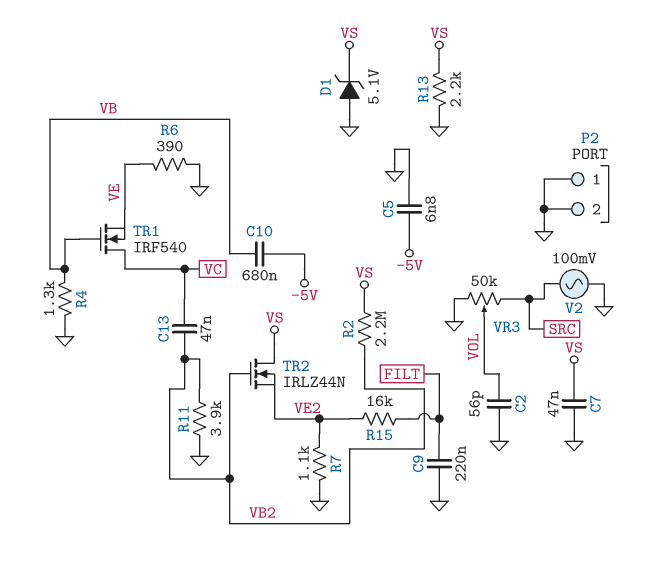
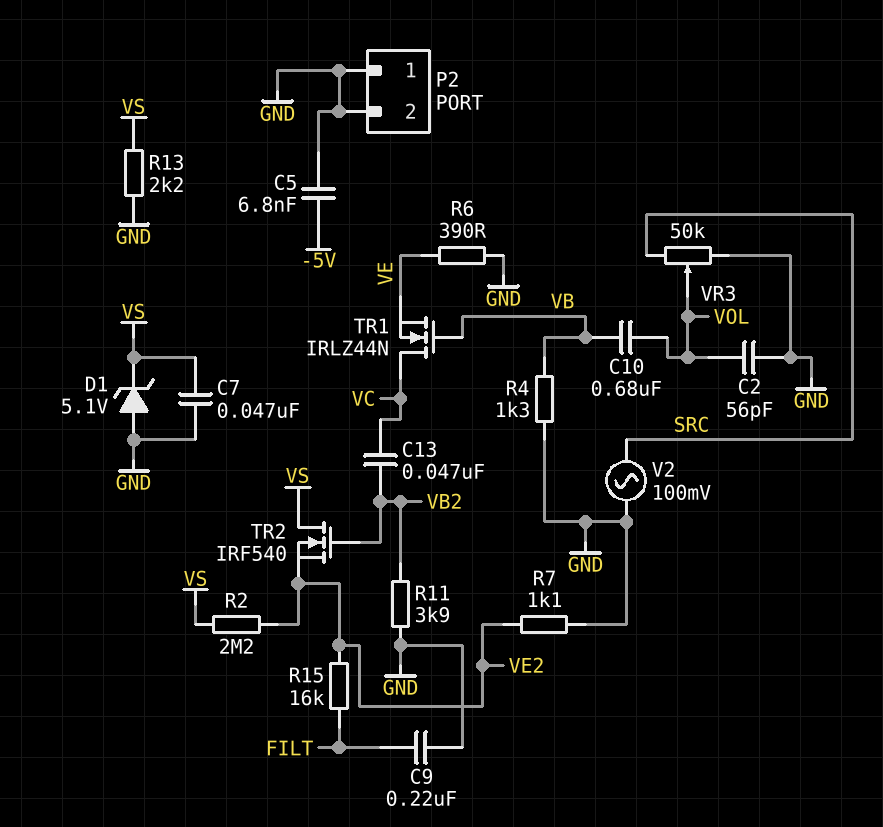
C10: 680nF (-5V, VB) -> 680nF (VB, VOL)
R2: 2.2M (VB2, VS) -> 2.2M (VE2, VS)
TR1: NMOS IRF540 (G VB, D VC, S VE) -> NMOS IRLZ44N (G VB, D VC, S VE)
TR2: NMOS IRLZ44N (G VB2, D VS, S VE2) -> NMOS IRF540 (G VB2, D VS, S VE2)

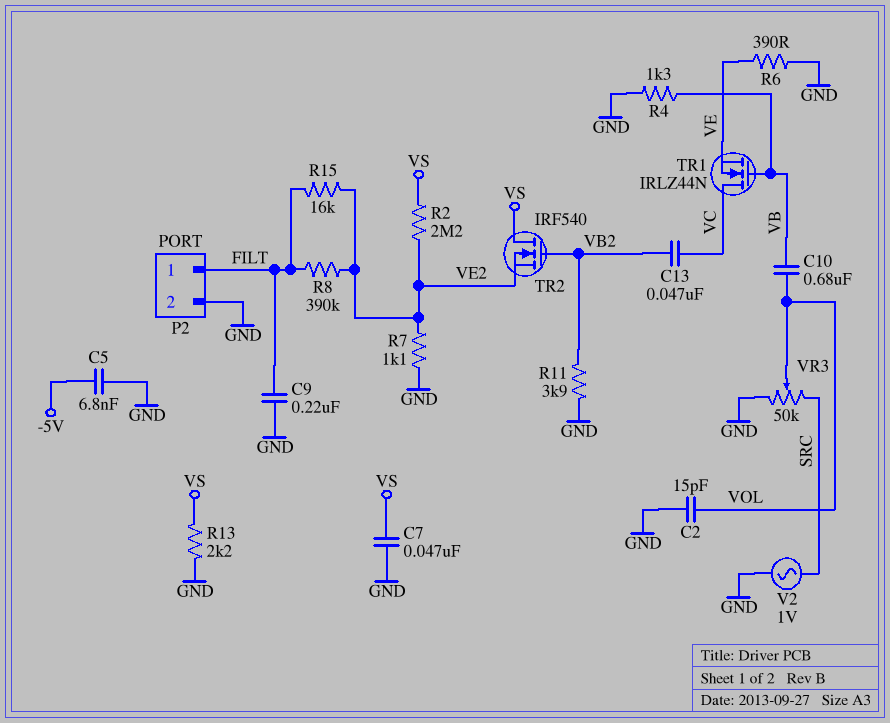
C2: 56pF (GND, VOL) -> 15pF (GND, VOL)
D1: zener 5.1V (A GND, K VS) -> none
P2 pin 1: GND -> FILT
R8: none -> 390k (FILT, VE2)
V2: AC 100mV (GND, SRC) -> AC 1V (GND, SRC)

